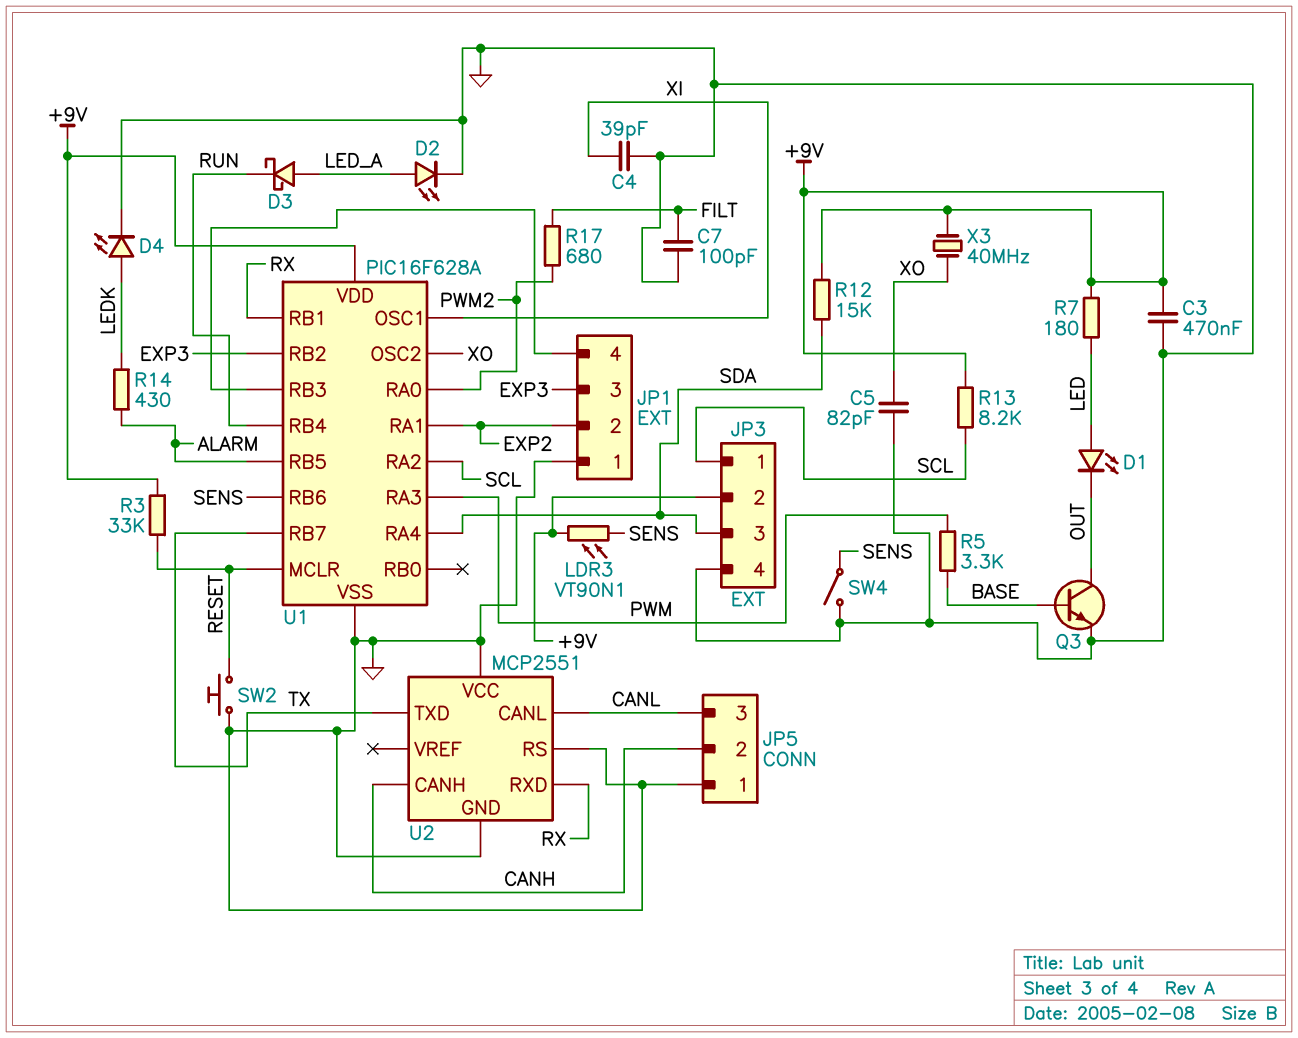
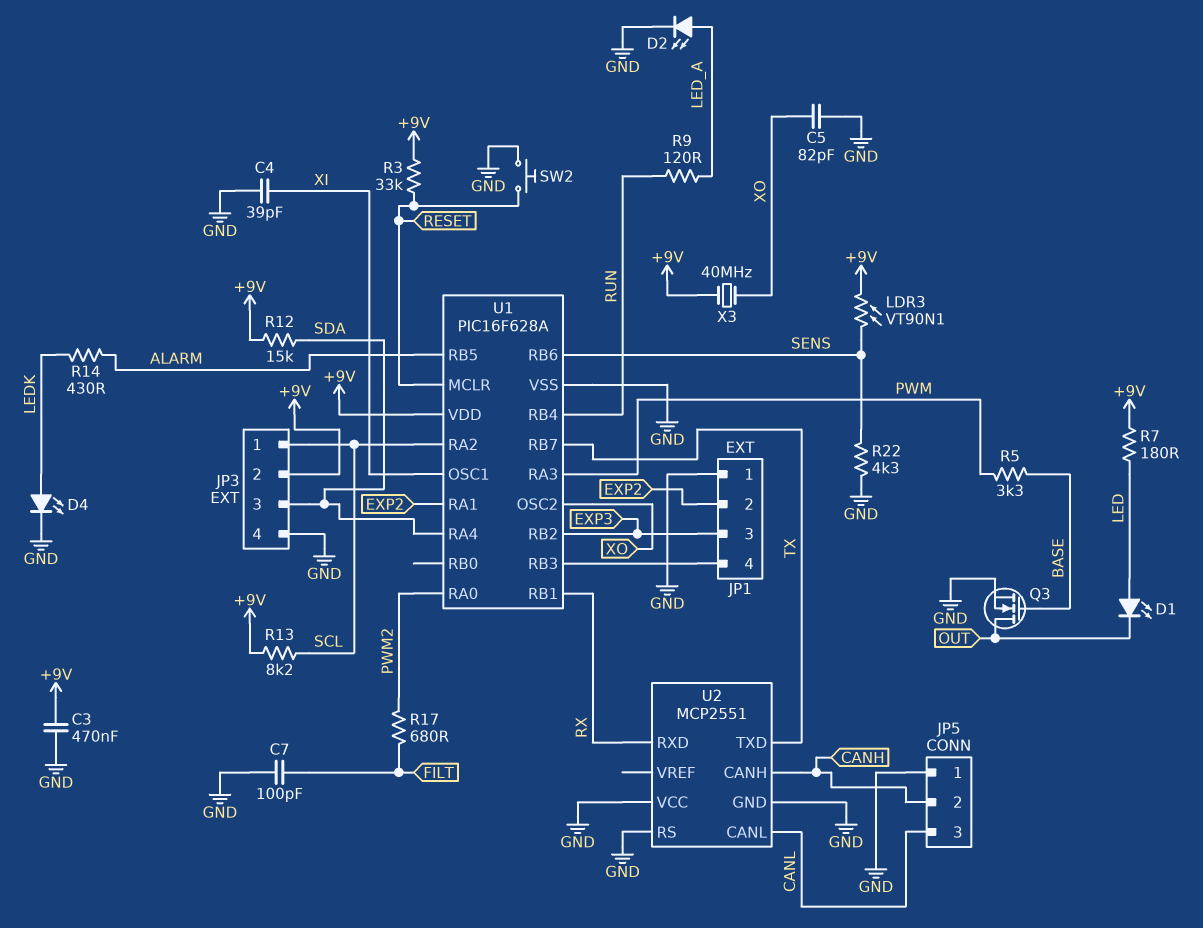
D3: schottky (A LED_A, K RUN) -> none
Q3: NPN (B BASE, C OUT, E GND) -> NMOS (G BASE, D OUT, S GND)
R9: none -> 120 (LED_A, RUN)
R22: none -> 4.3k (GND, SENS)
SW4: switch (GND, SENS) -> none

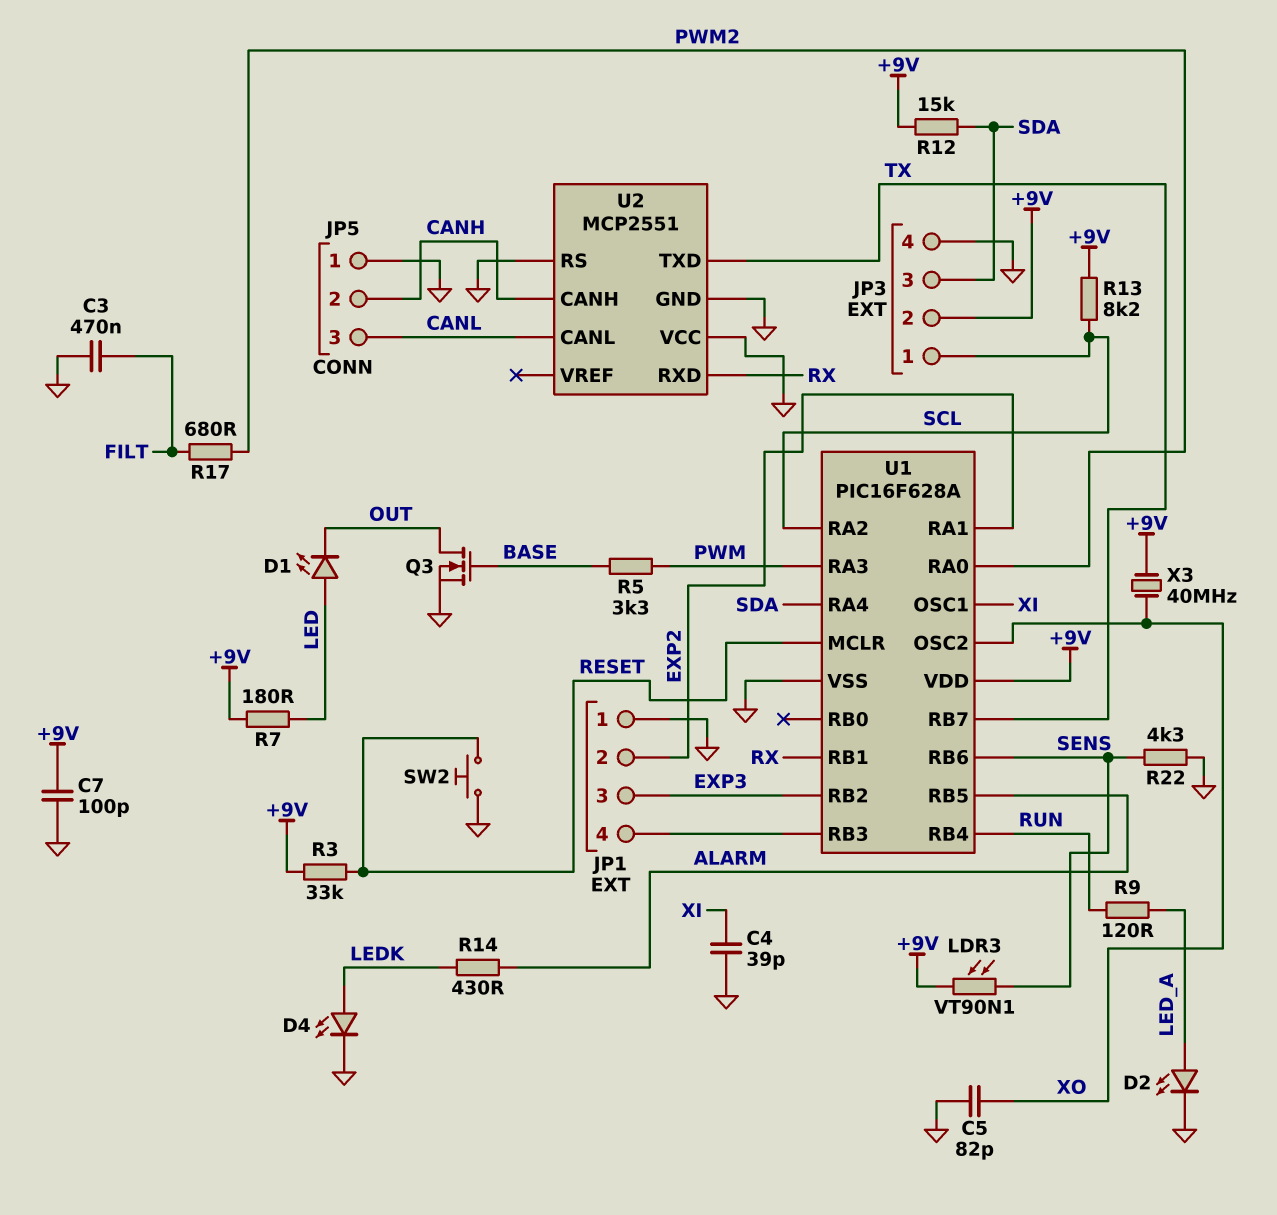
C3: 470nF (+9V, GND) -> 470nF (FILT, GND)
C7: 100pF (FILT, GND) -> 100pF (+9V, GND)

